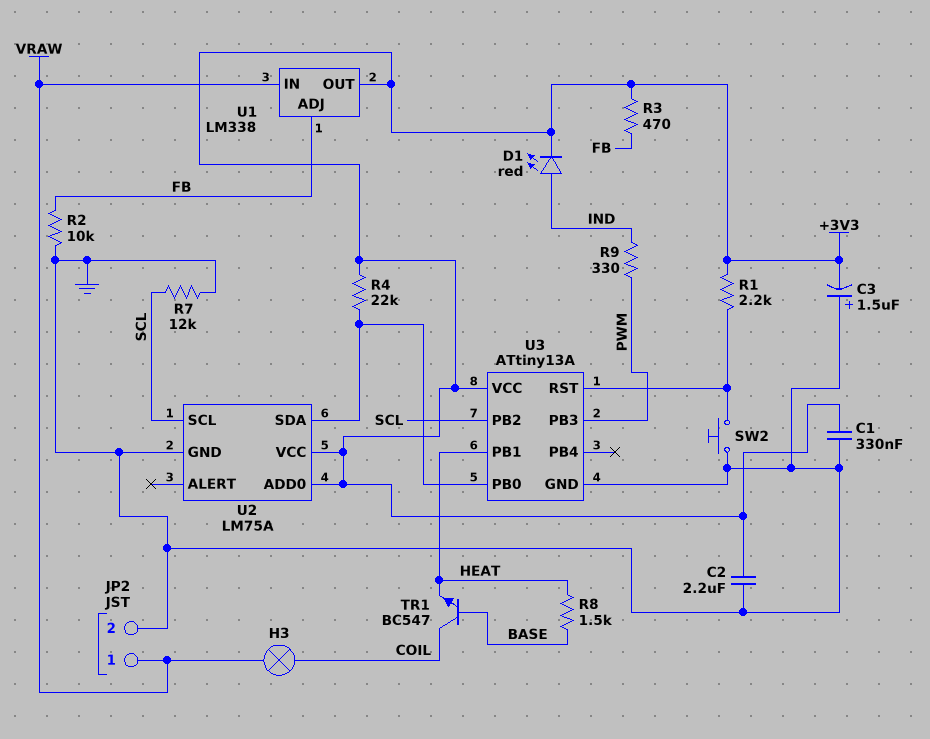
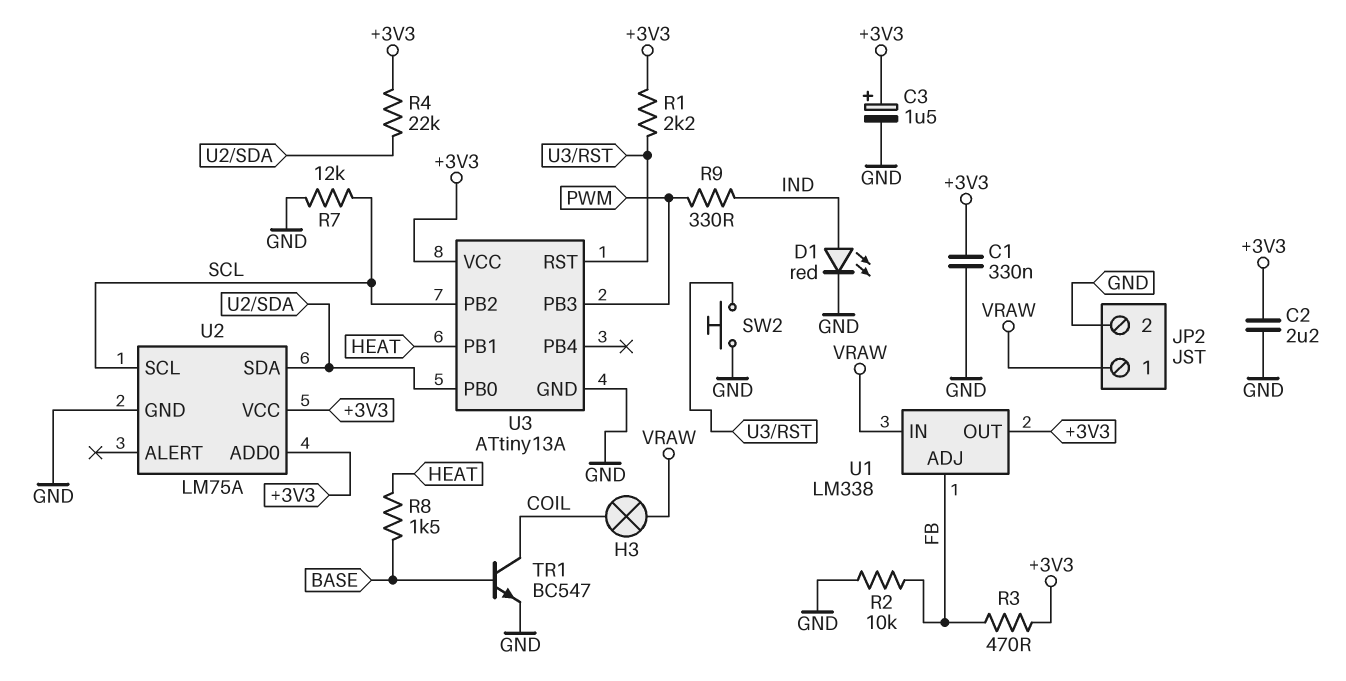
C3: 1.5uF (plus GND, minus +3V3) -> 1.5uF (plus +3V3, minus GND)
D1: LED red (A IND, K +3V3) -> LED red (A IND, K GND)
TR1: NPN BC547 (B BASE, C COIL, E HEAT) -> NPN BC547 (B BASE, C COIL, E GND)

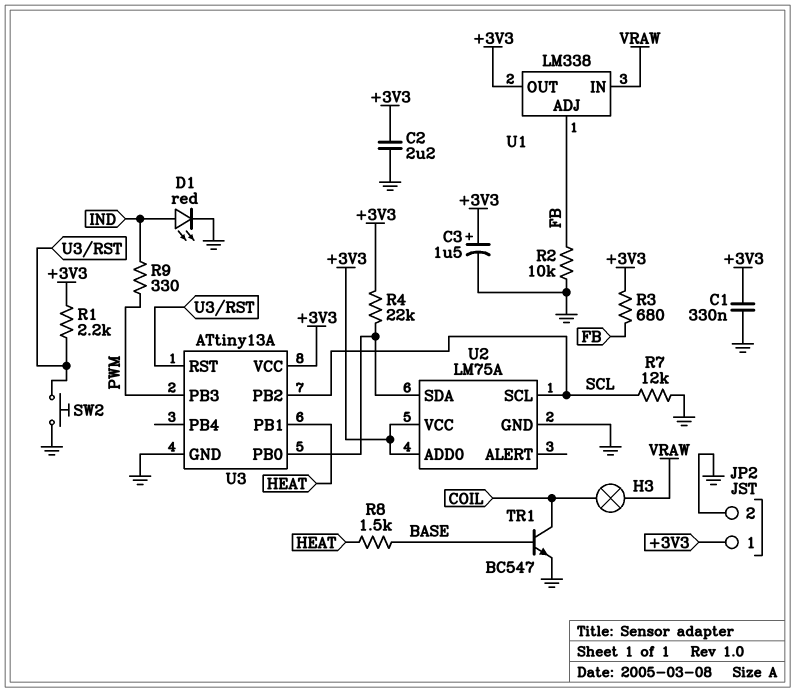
JP2 pin 1: VRAW -> +3V3
R3: 470 (+3V3, FB) -> 680 (+3V3, FB)

